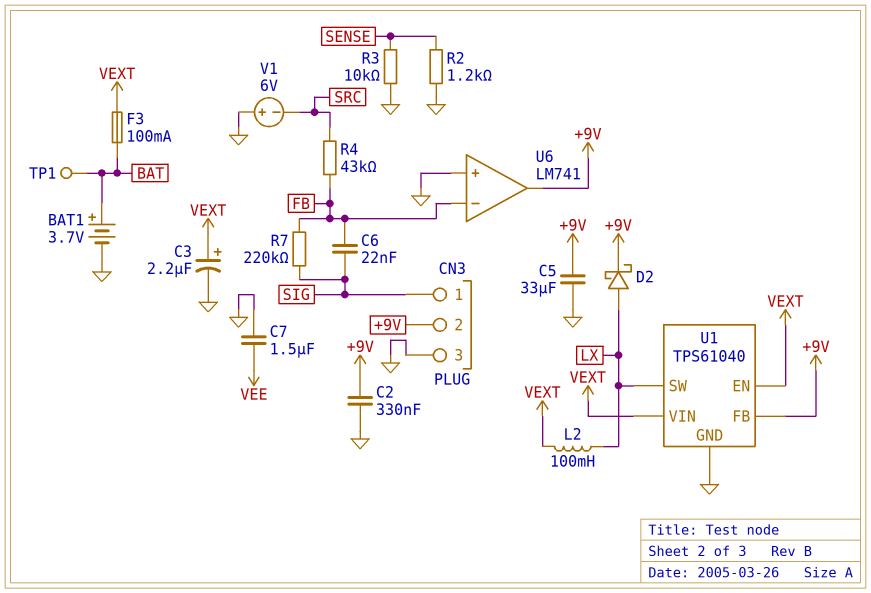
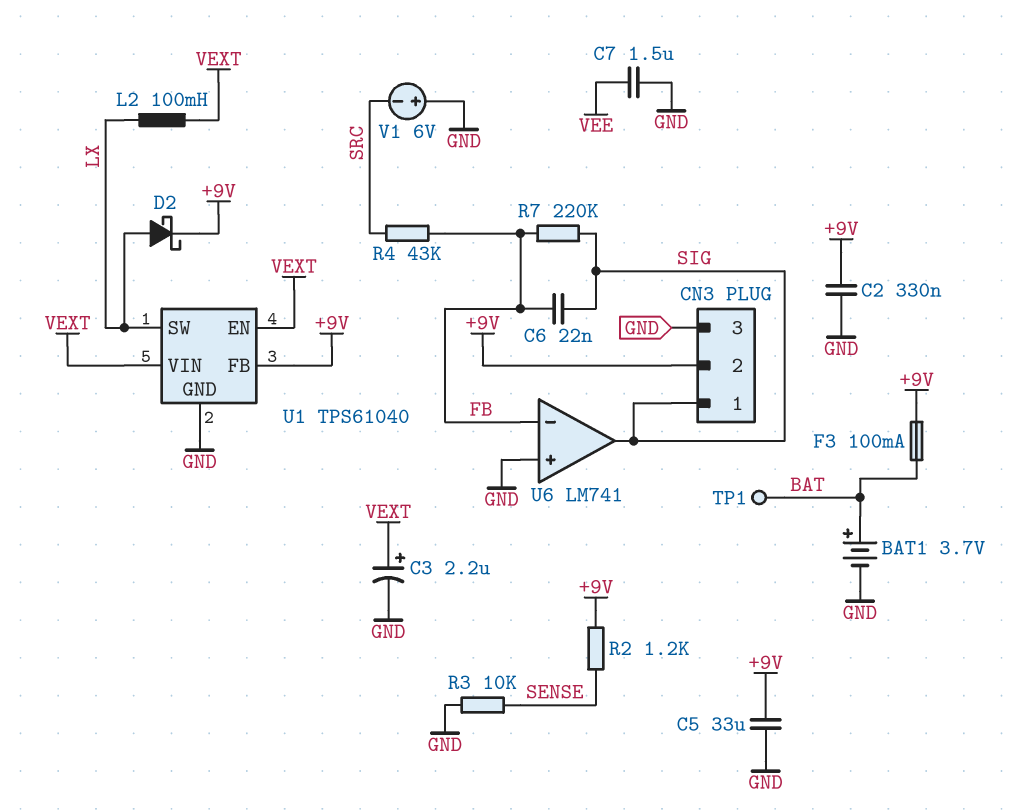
F3: 100mA (BAT, VEXT) -> 100mA (+9V, BAT)
R2: 1.2k (GND, SENSE) -> 1.2k (+9V, SENSE)
U6 pin out: +9V -> SIG

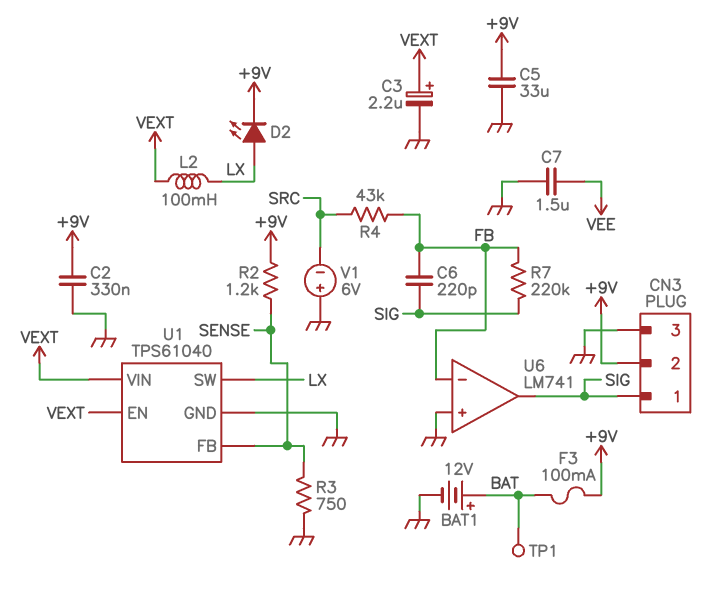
BAT1: 3.7V (plus BAT, minus GND) -> 12V (plus BAT, minus GND)
C6: 22nF (FB, SIG) -> 220pF (FB, SIG)
D2: schottky (A LX, K +9V) -> LED (A LX, K +9V)
R3: 10k (GND, SENSE) -> 750 (GND, SENSE)
U1 pin FB: +9V -> SENSE

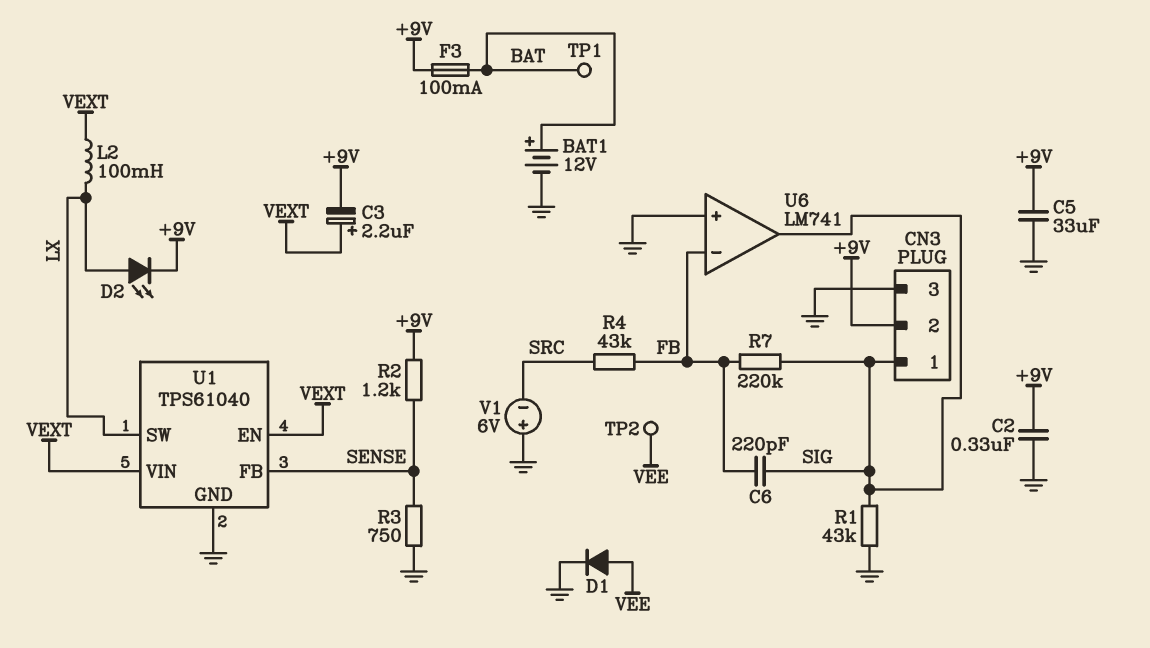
C3: 2.2uF (plus VEXT, minus GND) -> 2.2uF (plus VEXT, minus +9V)
C7: 1.5uF (GND, VEE) -> none
D1: none -> diode (A VEE, K GND)
R1: none -> 43k (GND, SIG)
TP2: none -> test point (VEE)

